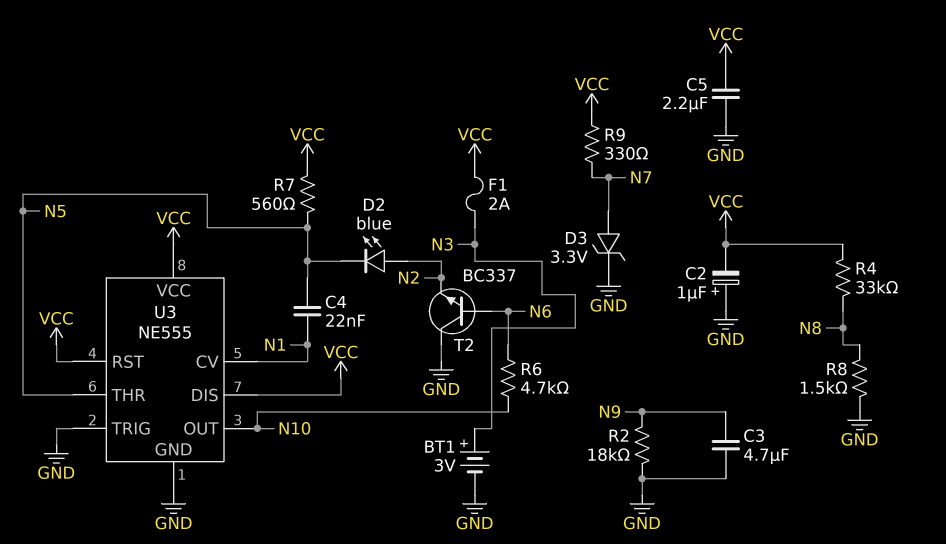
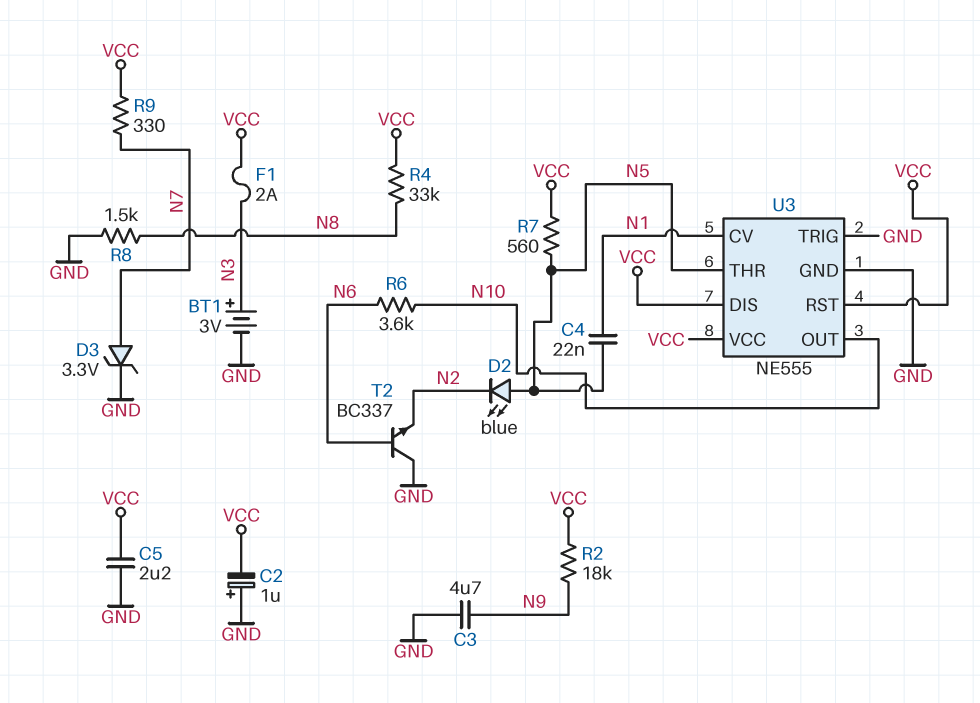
D2: LED blue (A N2, K N5) -> LED blue (A N5, K N2)
R2: 18k (GND, N9) -> 18k (N9, VCC)
R6: 4.7k (N6, N10) -> 3.6k (N6, N10)

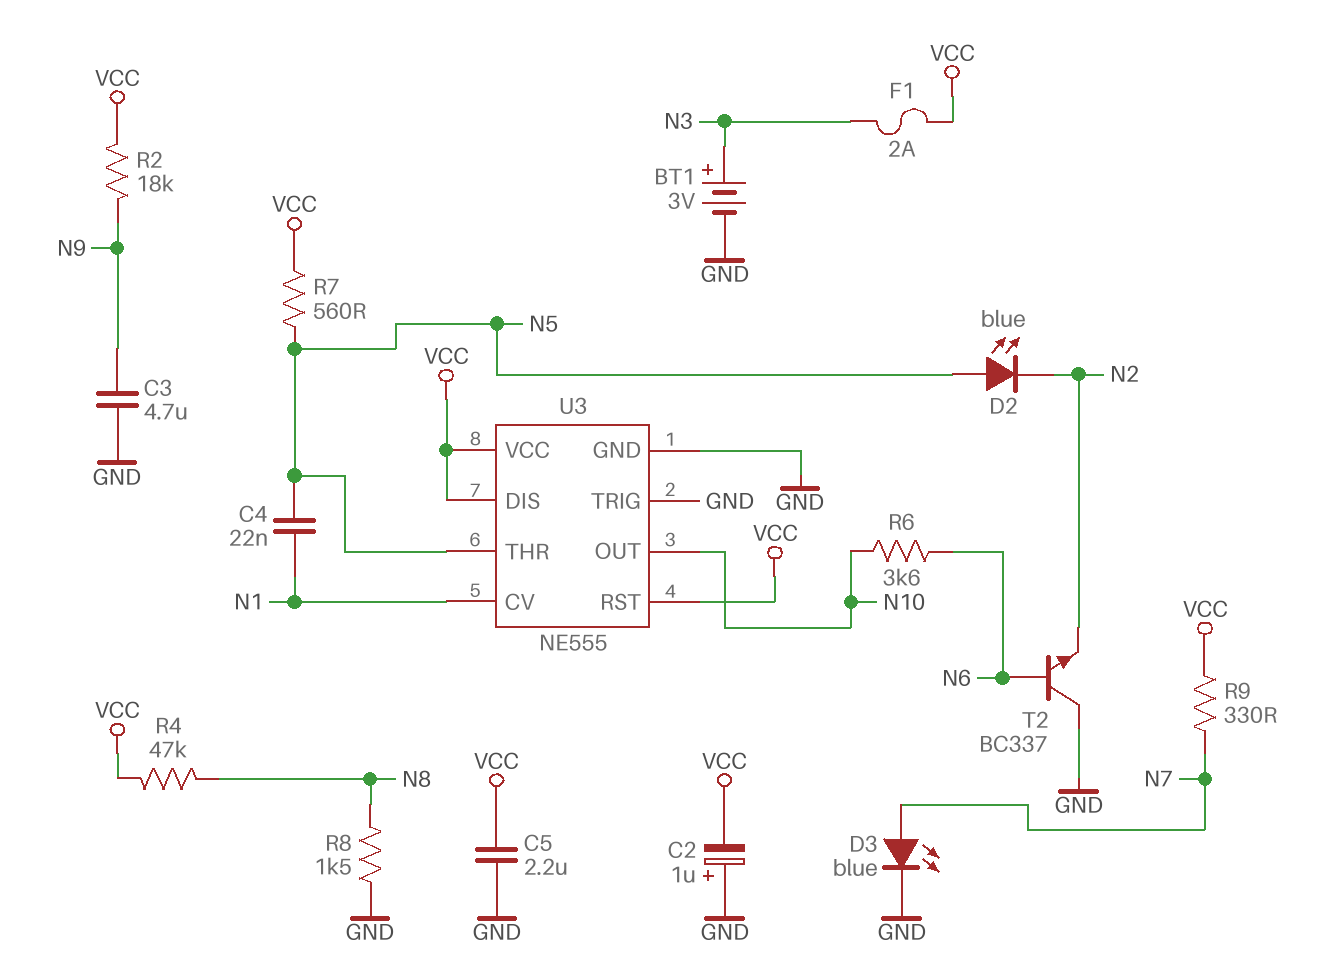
D3: zener 3.3V (A N7, K GND) -> LED blue (A N7, K GND)
R4: 33k (N8, VCC) -> 47k (N8, VCC)

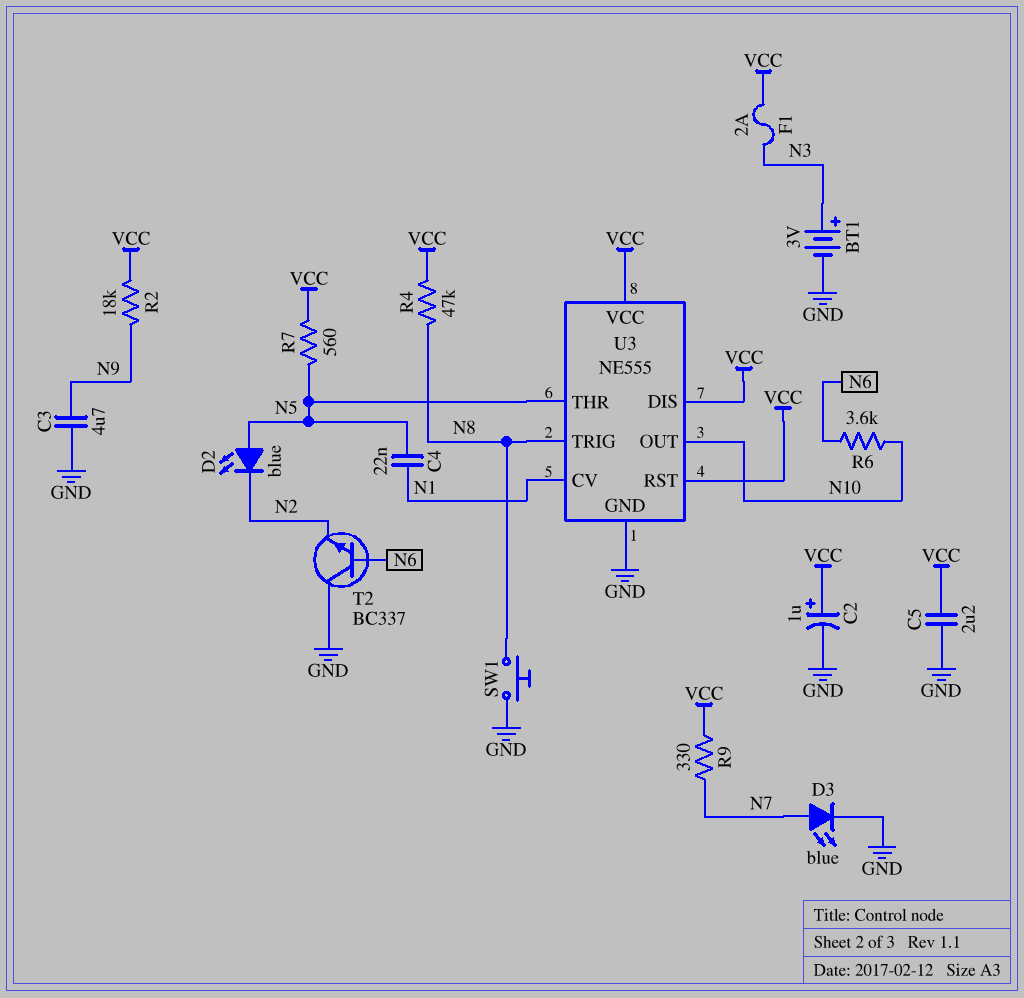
C2: 1uF (plus GND, minus VCC) -> 1uF (plus VCC, minus GND)
R8: 1.5k (GND, N8) -> none
SW1: none -> button (GND, N8)
U3 pin TRIG: GND -> N8

